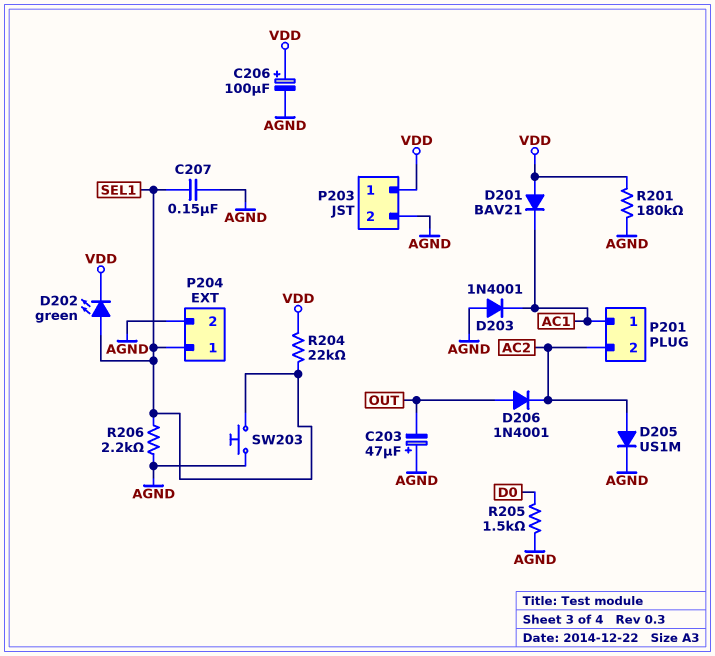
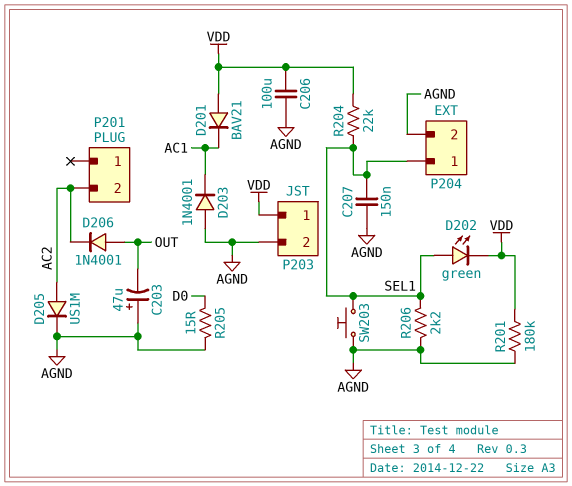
C206: 100uF (plus VDD, minus AGND) -> 100uF (AGND, VDD)
P201 pin 1: AC1 -> none
R205: 1.5k (AGND, D0) -> 15 (AGND, D0)

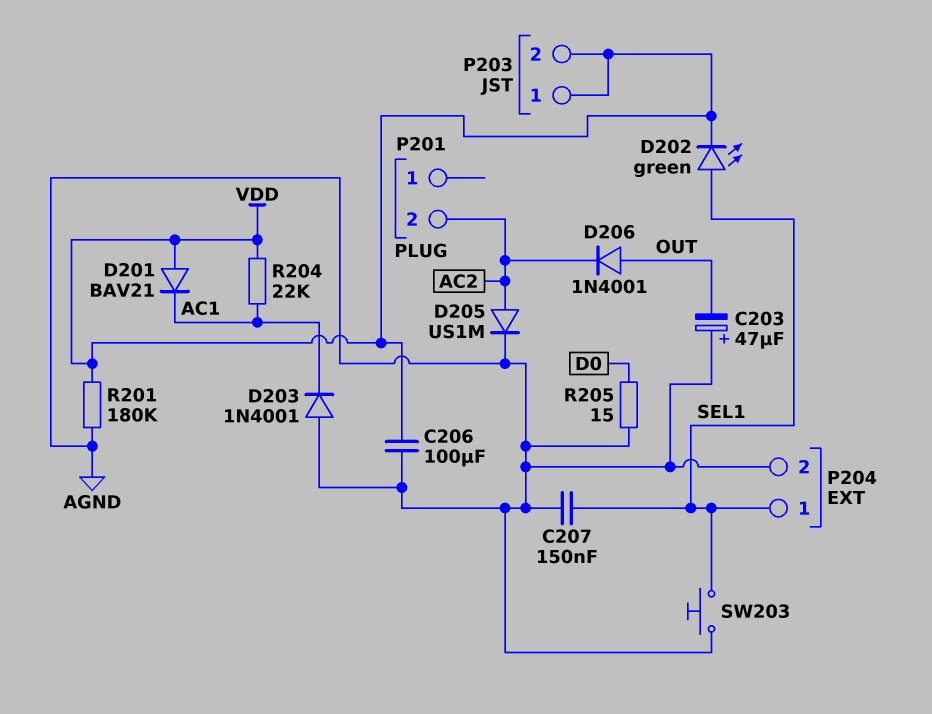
P203 pin 2: AGND -> VDD
R204: 22k (SEL1, VDD) -> 22k (AC1, VDD)
R206: 2.2k (AGND, SEL1) -> none

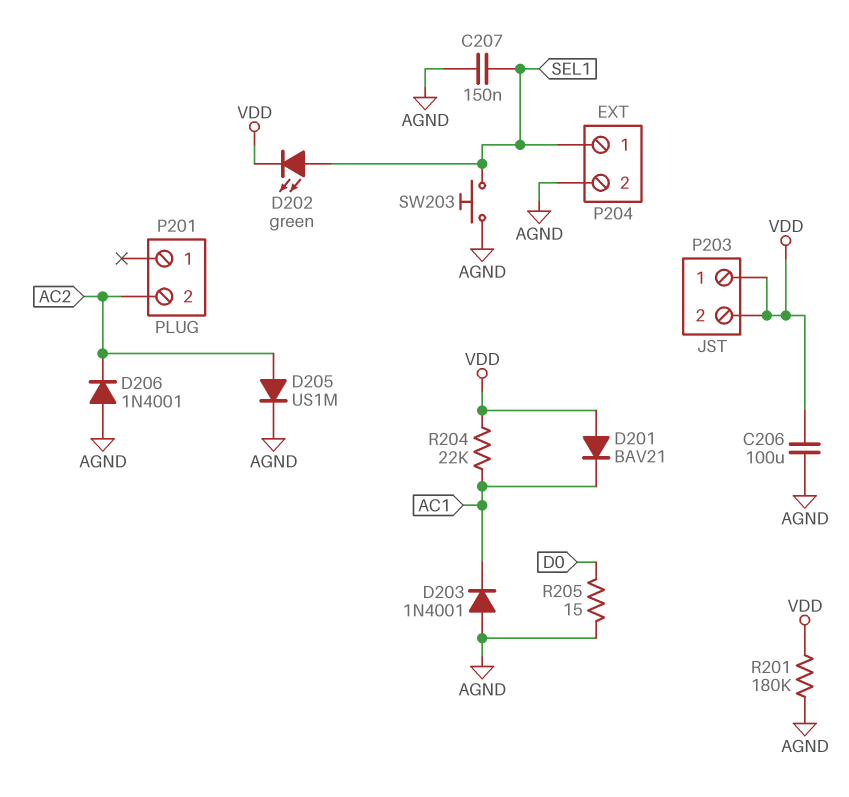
C203: 47uF (plus AGND, minus OUT) -> none
D206: diode 1N4001 (A OUT, K AC2) -> diode 1N4001 (A AGND, K AC2)

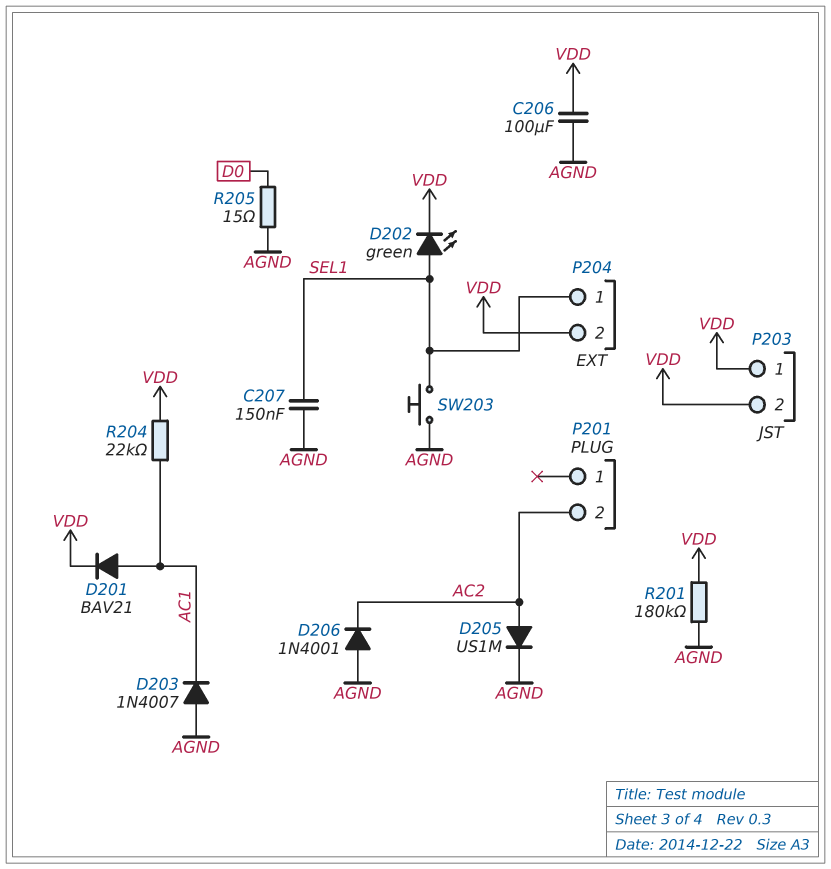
D201: diode BAV21 (A VDD, K AC1) -> diode BAV21 (A AC1, K VDD)
D203: diode 1N4001 (A AGND, K AC1) -> diode 1N4007 (A AGND, K AC1)
P204 pin 2: AGND -> VDD

